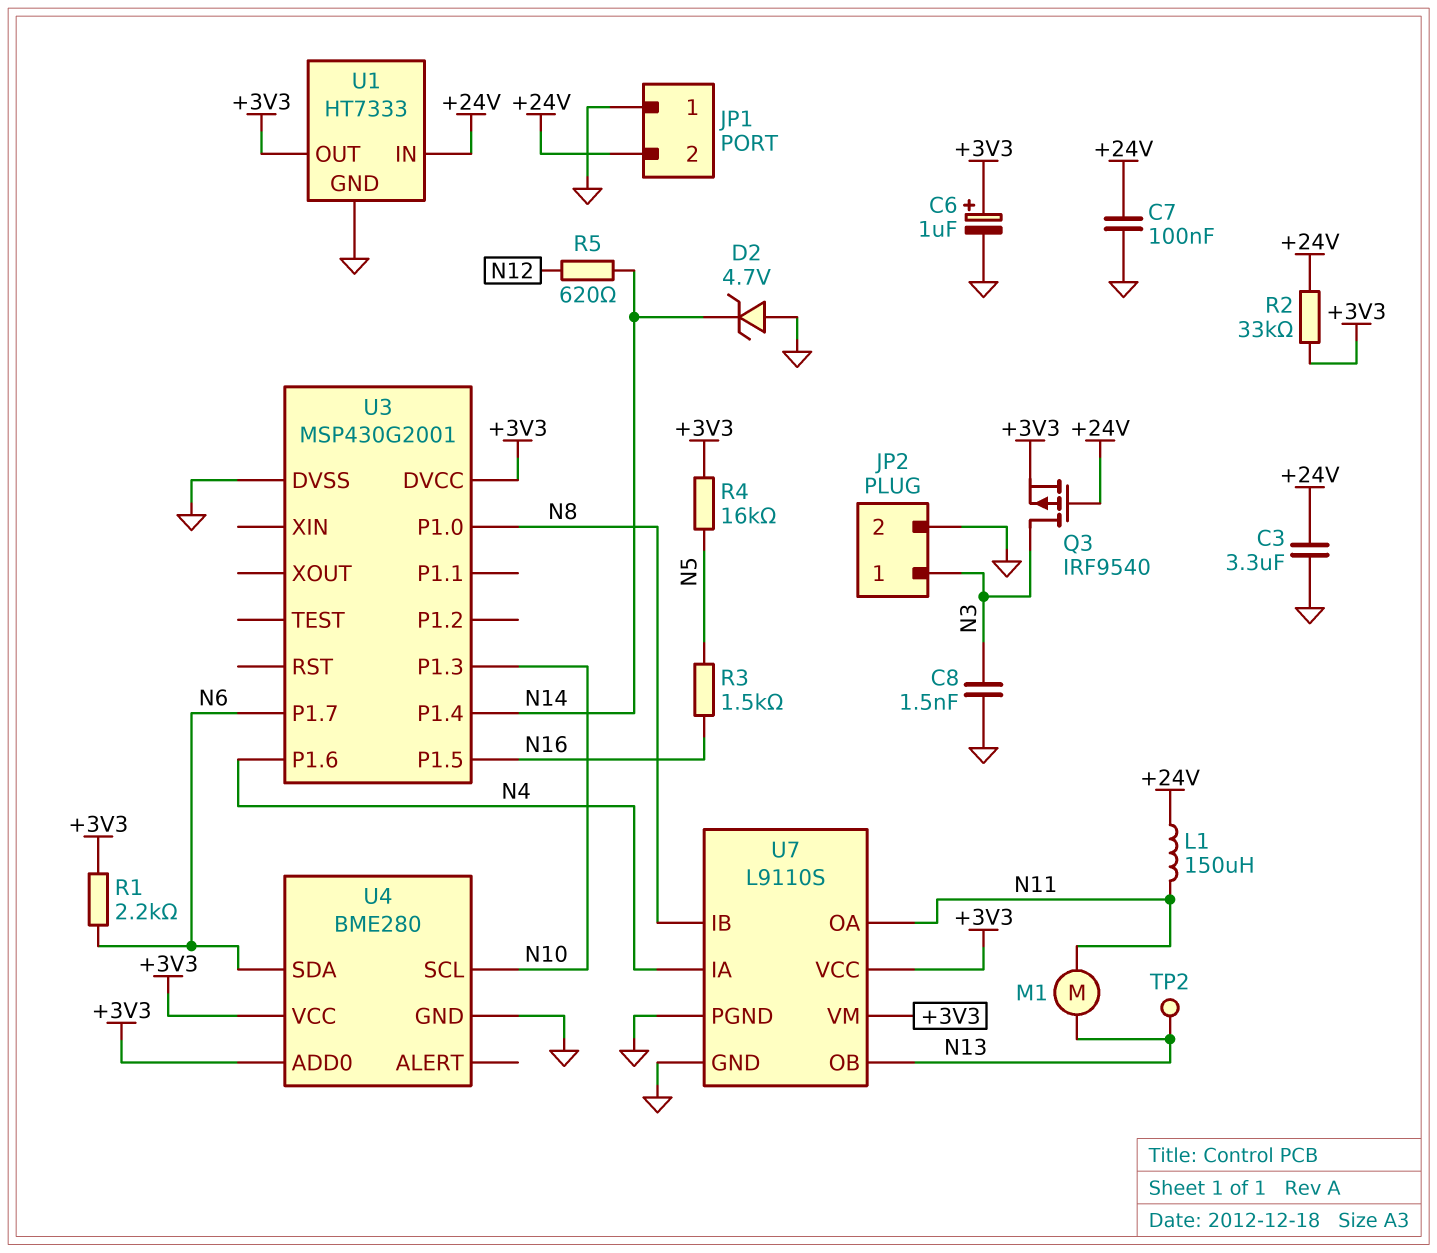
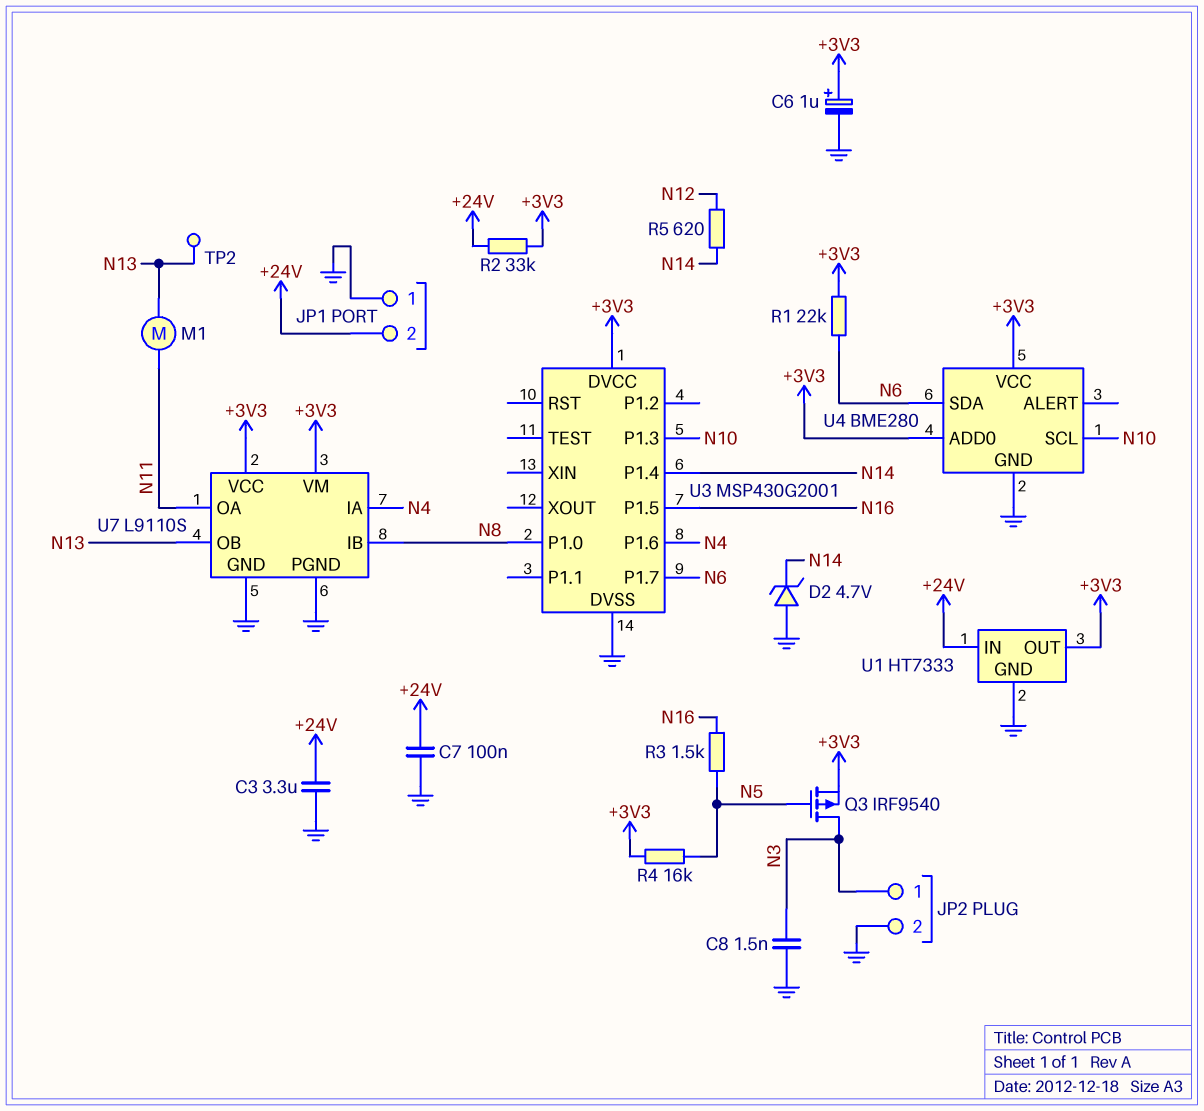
L1: 150uH (+24V, N11) -> none
Q3: PMOS IRF9540 (G +24V, D N3, S +3V3) -> PMOS IRF9540 (G N5, D N3, S +3V3)
R1: 2.2k (+3V3, N6) -> 22k (+3V3, N6)

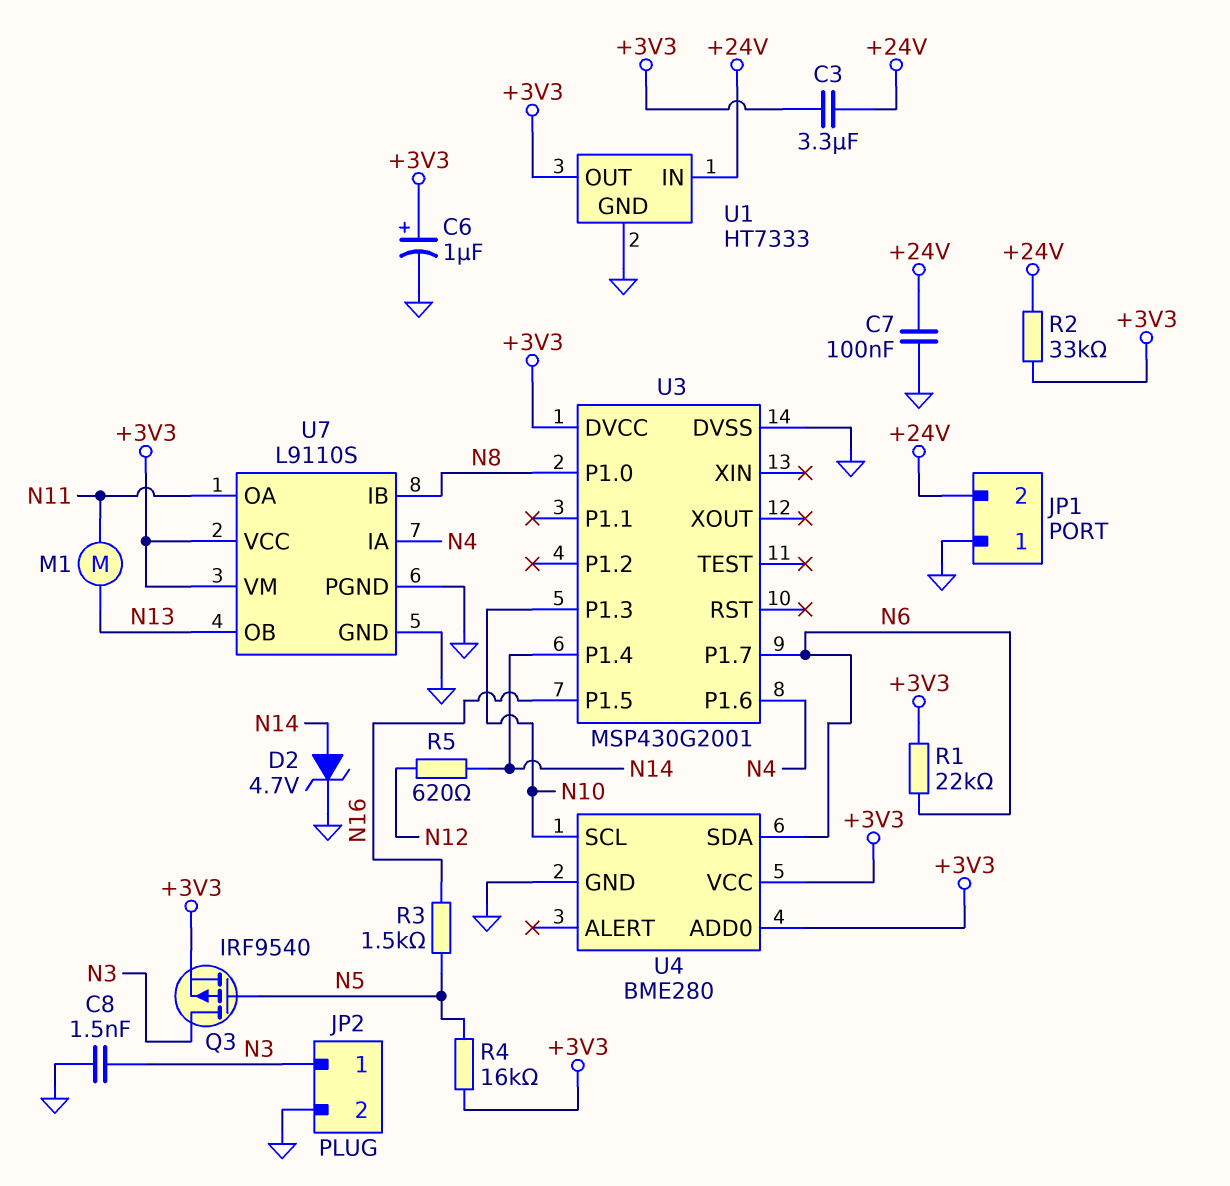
C3: 3.3uF (+24V, GND) -> 3.3uF (+3V3, +24V)
D2: zener 4.7V (A GND, K N14) -> zener 4.7V (A N14, K GND)
TP2: test point (N13) -> none

